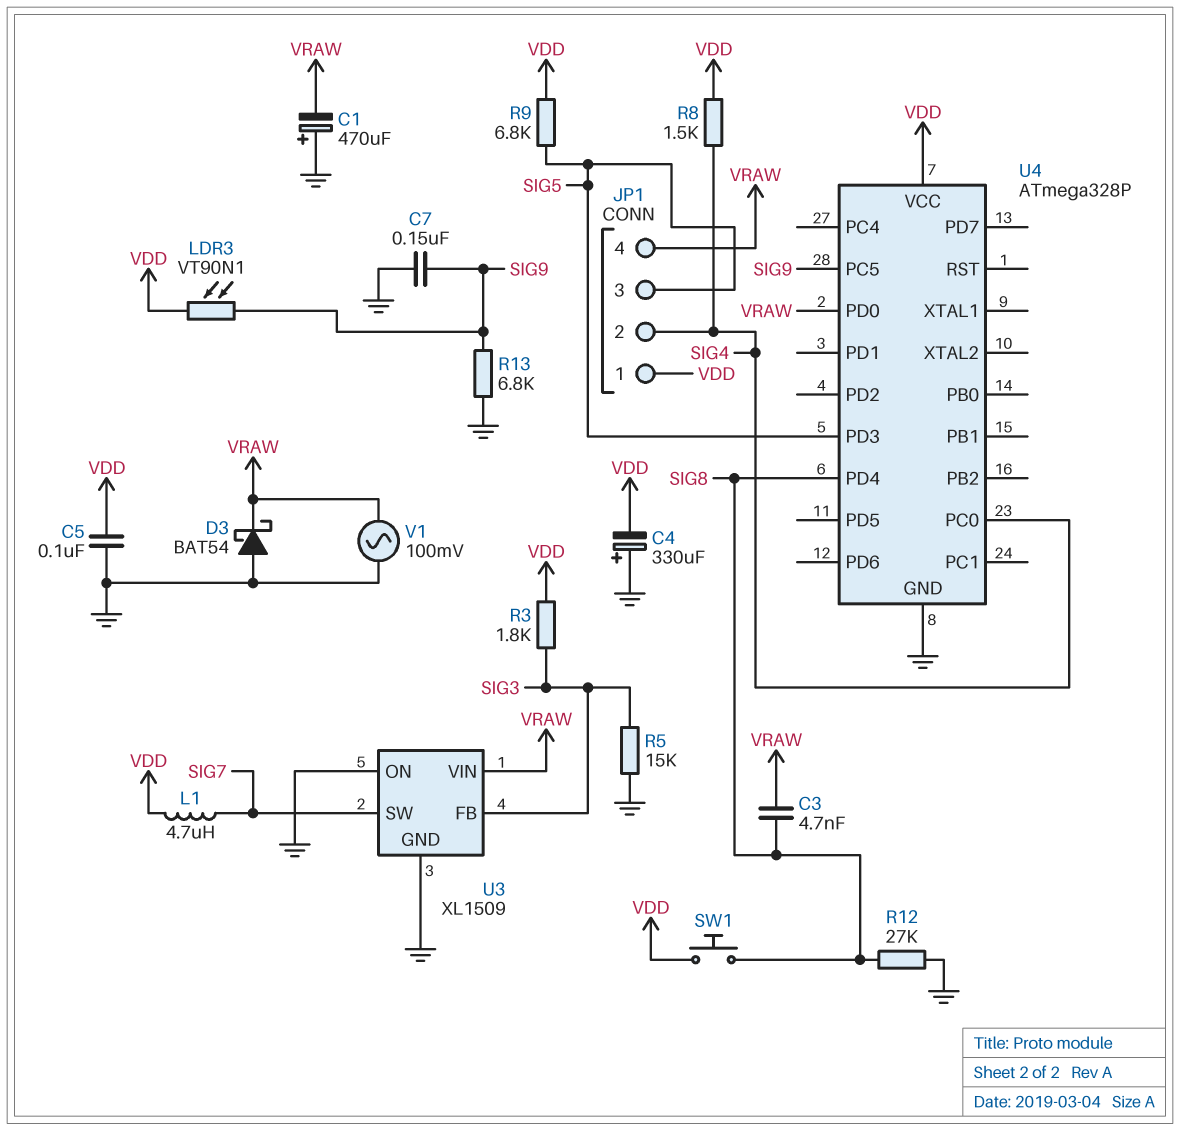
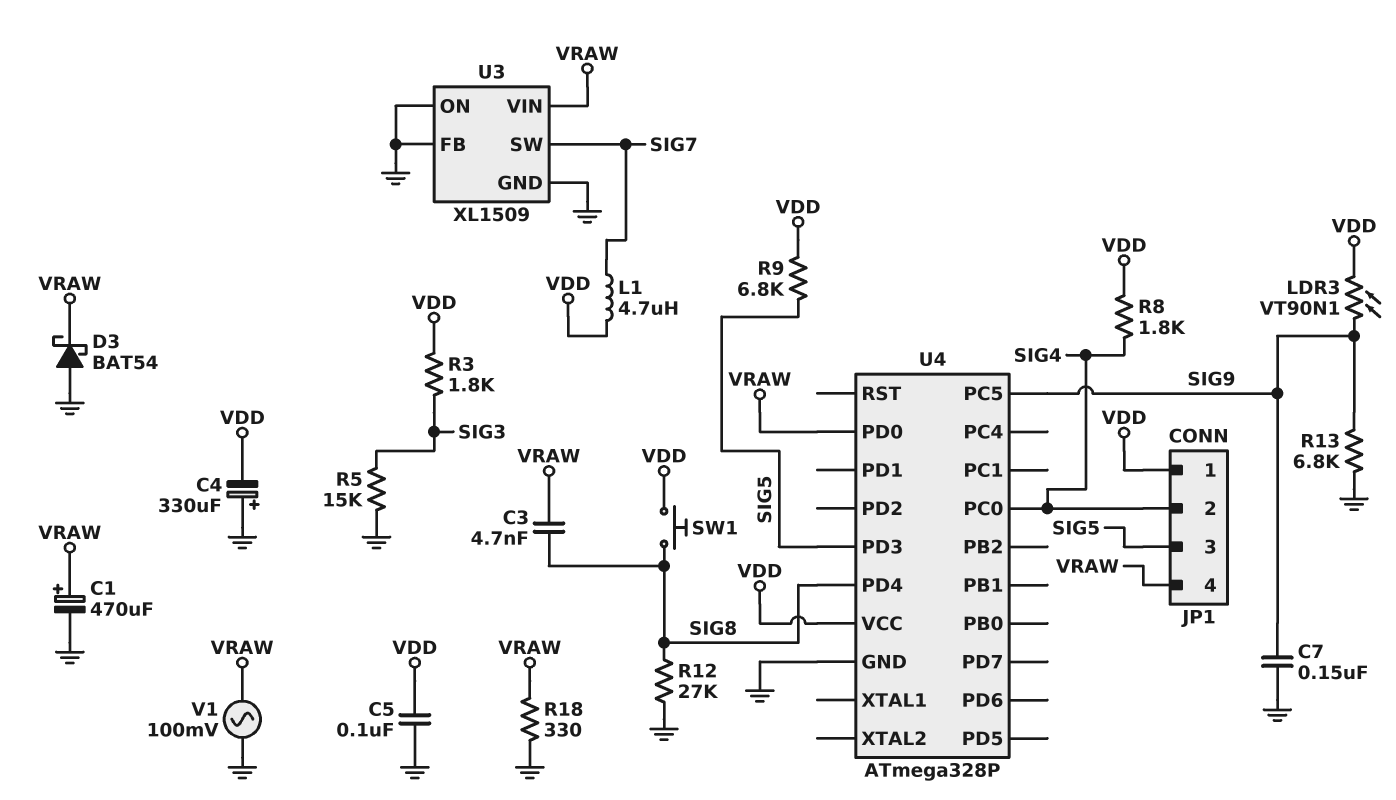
C1: 470uF (plus GND, minus VRAW) -> 470uF (plus VRAW, minus GND)
R8: 1.5k (SIG4, VDD) -> 1.8k (SIG4, VDD)
R18: none -> 330 (GND, VRAW)
U3 pin FB: SIG3 -> GND

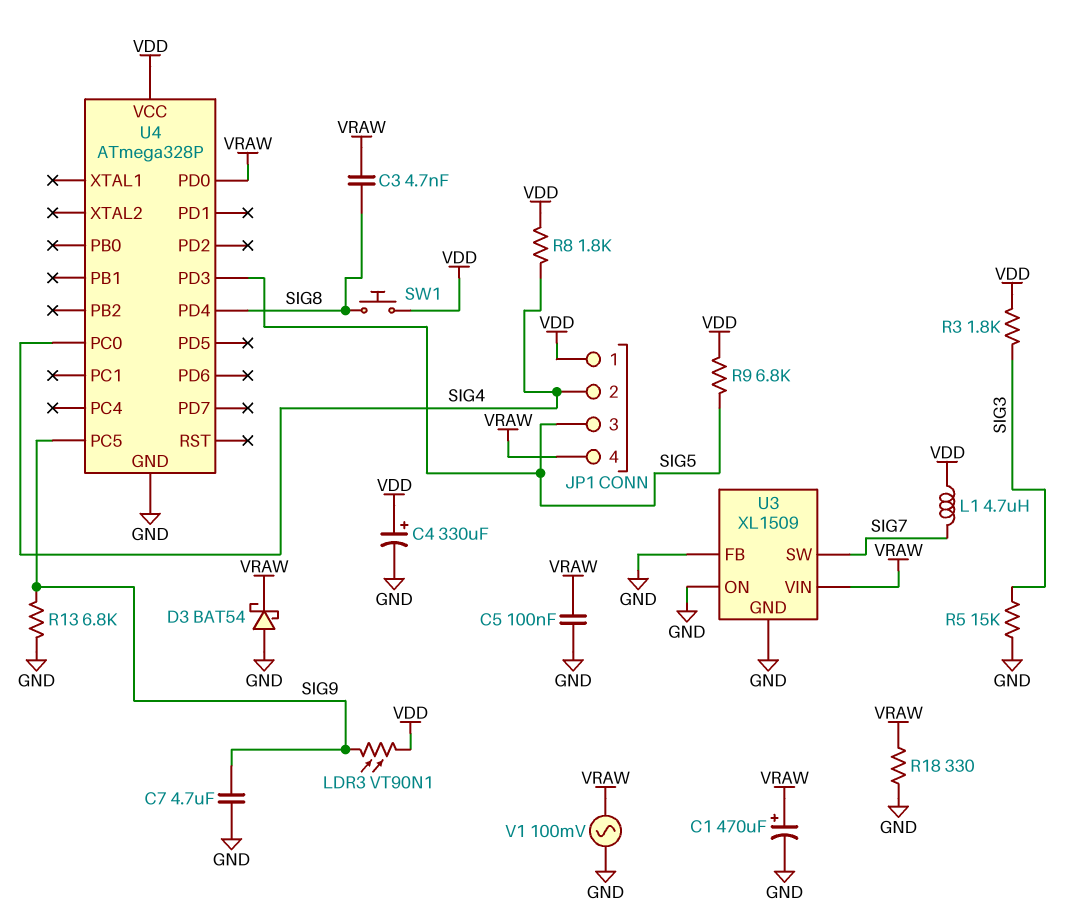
C4: 330uF (plus GND, minus VDD) -> 330uF (plus VDD, minus GND)
C5: 100nF (GND, VDD) -> 100nF (GND, VRAW)
C7: 150nF (GND, SIG9) -> 4.7uF (GND, SIG9)
R12: 27k (GND, SIG8) -> none

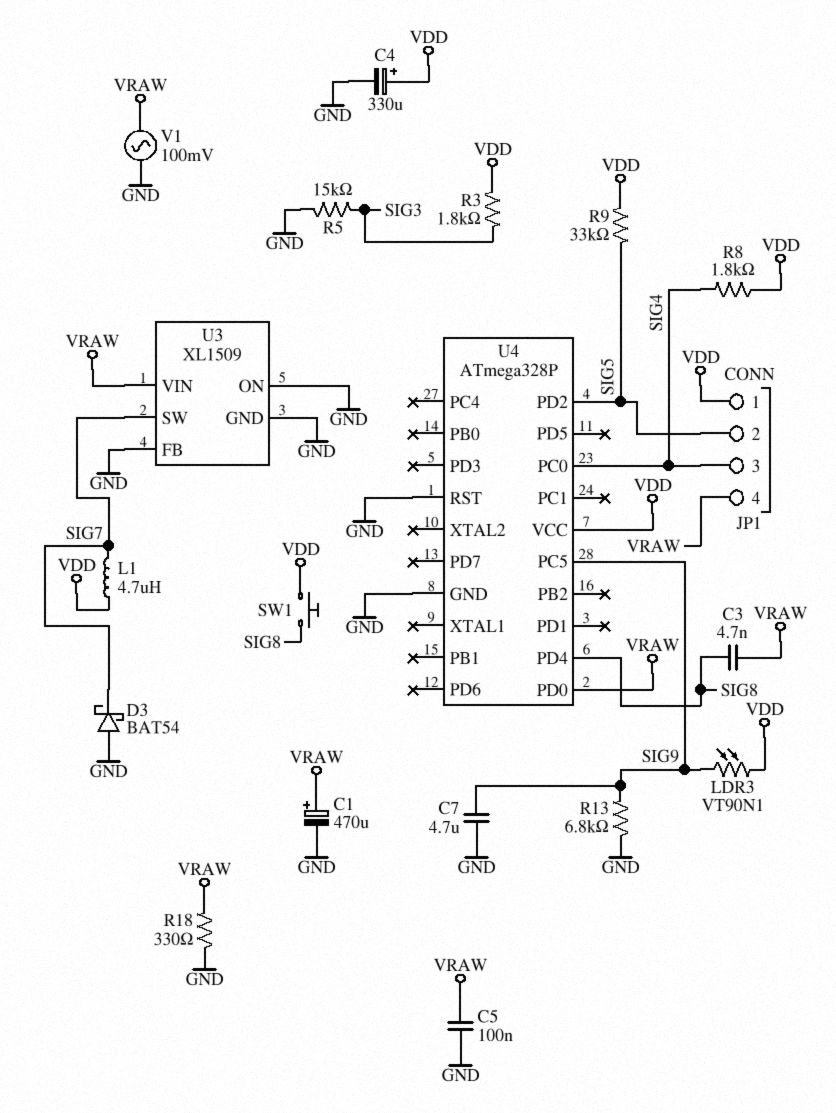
D3: schottky BAT54 (A GND, K VRAW) -> schottky BAT54 (A GND, K SIG7)
JP1 pin 2: SIG4 -> SIG5
JP1 pin 3: SIG5 -> SIG4
R9: 6.8k (SIG5, VDD) -> 33k (SIG5, VDD)
U4 pin PD2: none -> SIG5
U4 pin PD3: SIG5 -> none
U4 pin RST: none -> GND

